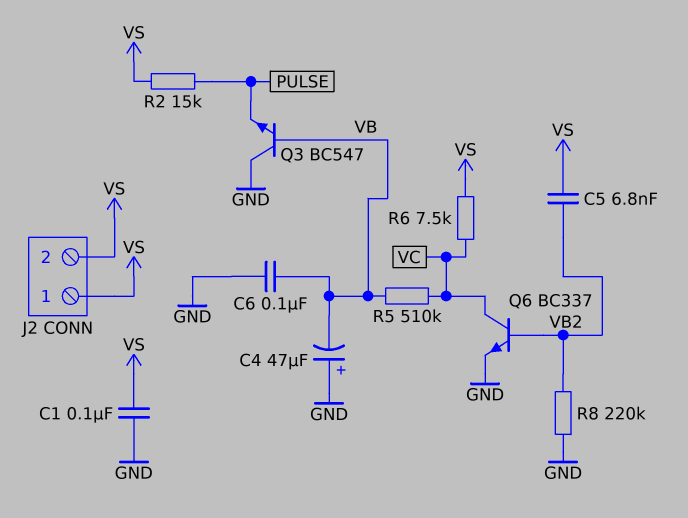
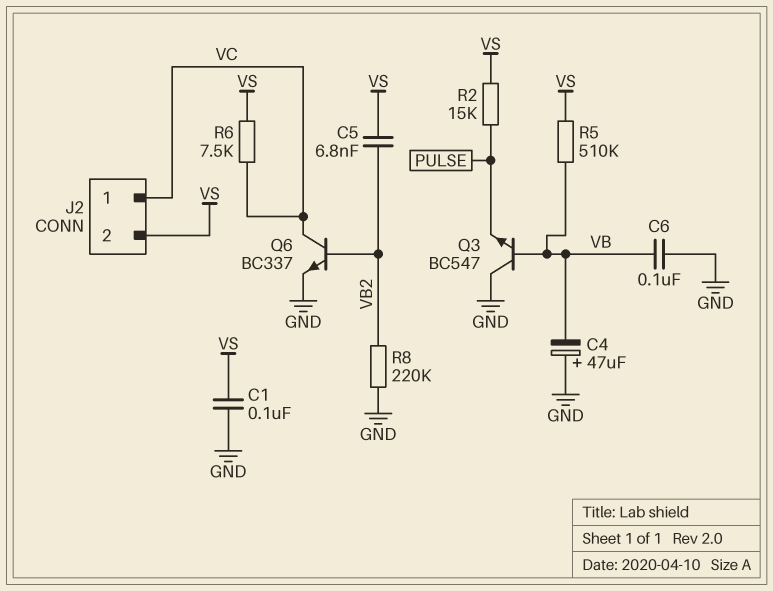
J2 pin 1: VS -> VC
R5: 510k (VB, VC) -> 510k (VB, VS)

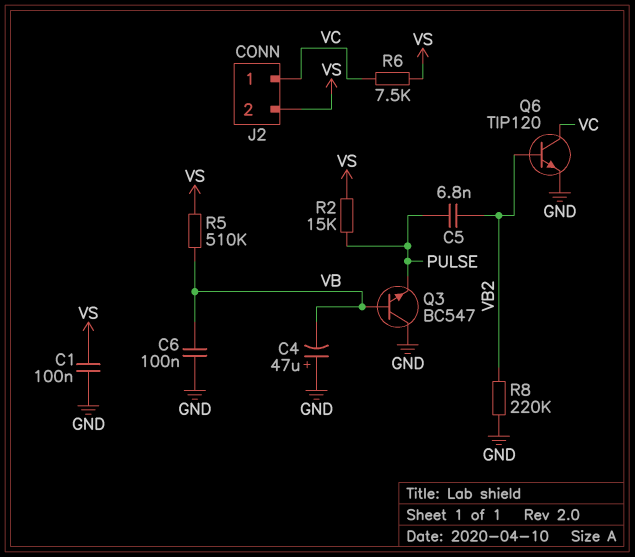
C5: 6.8nF (VB2, VS) -> 6.8nF (PULSE, VB2)
Q6: NPN BC337 (B VB2, C VC, E GND) -> NPN TIP120 (B VB2, C VC, E GND)

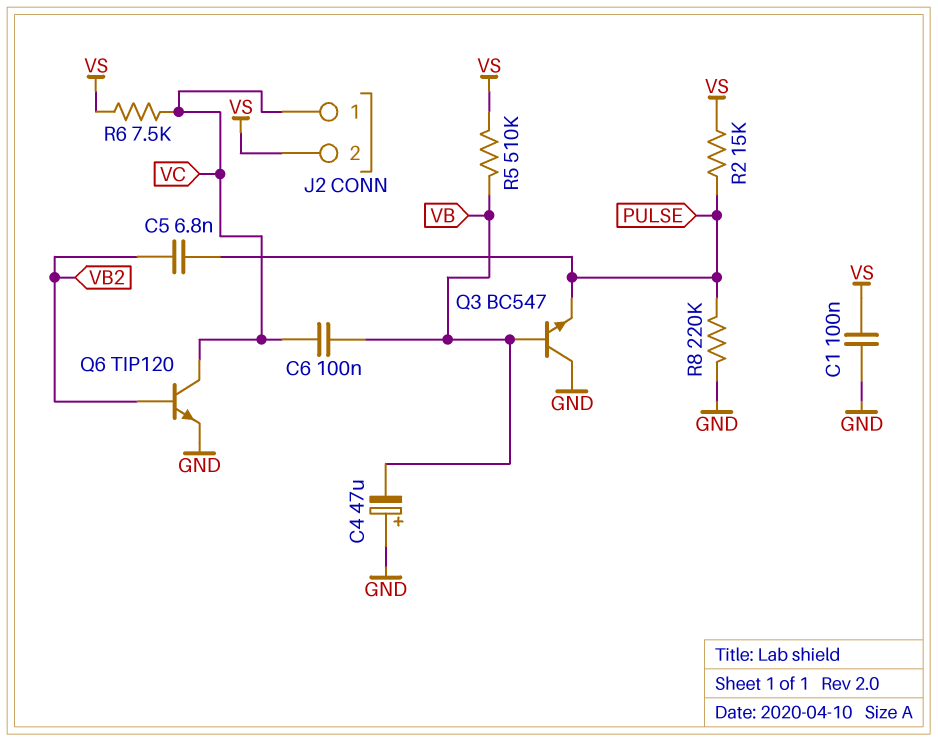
C6: 100nF (GND, VB) -> 100nF (VB, VC)
R8: 220k (GND, VB2) -> 220k (GND, PULSE)

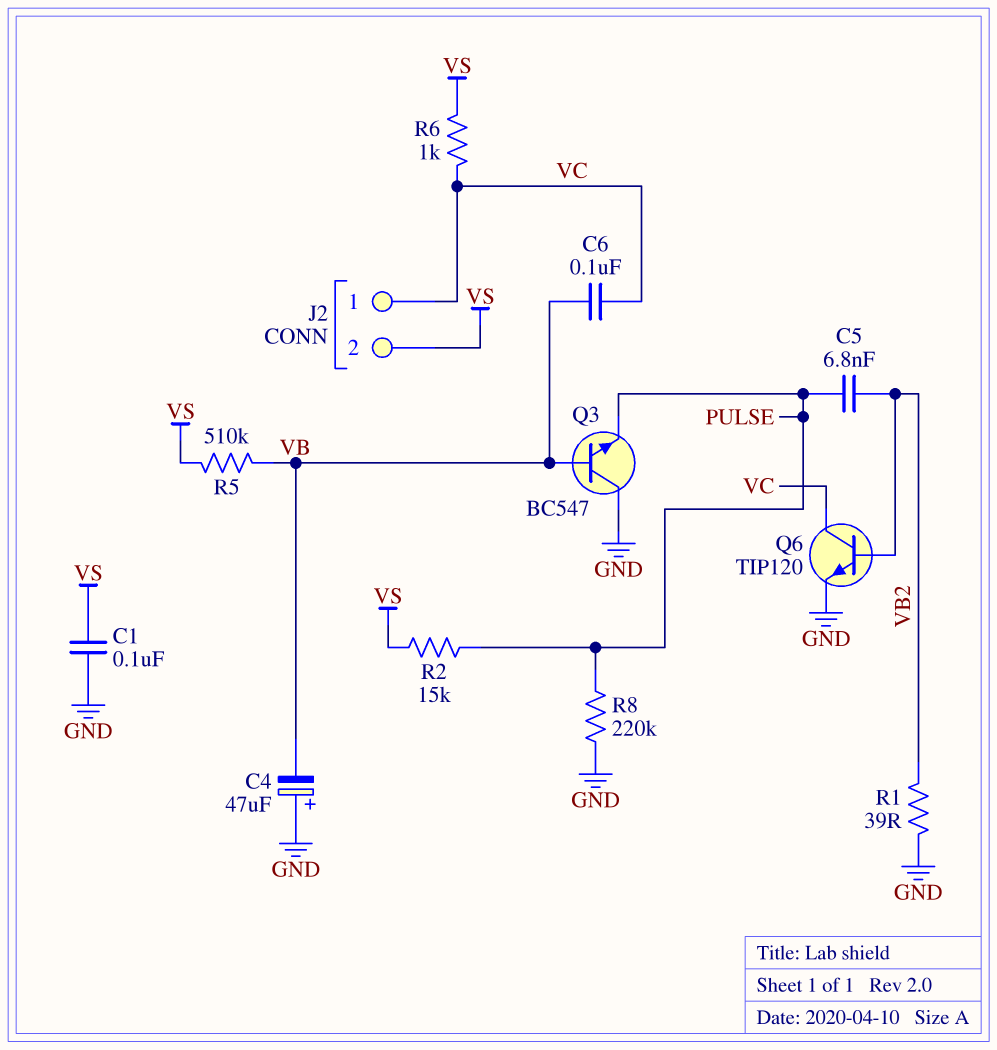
R1: none -> 39 (GND, VB2)
R6: 7.5k (VC, VS) -> 1k (VC, VS)

